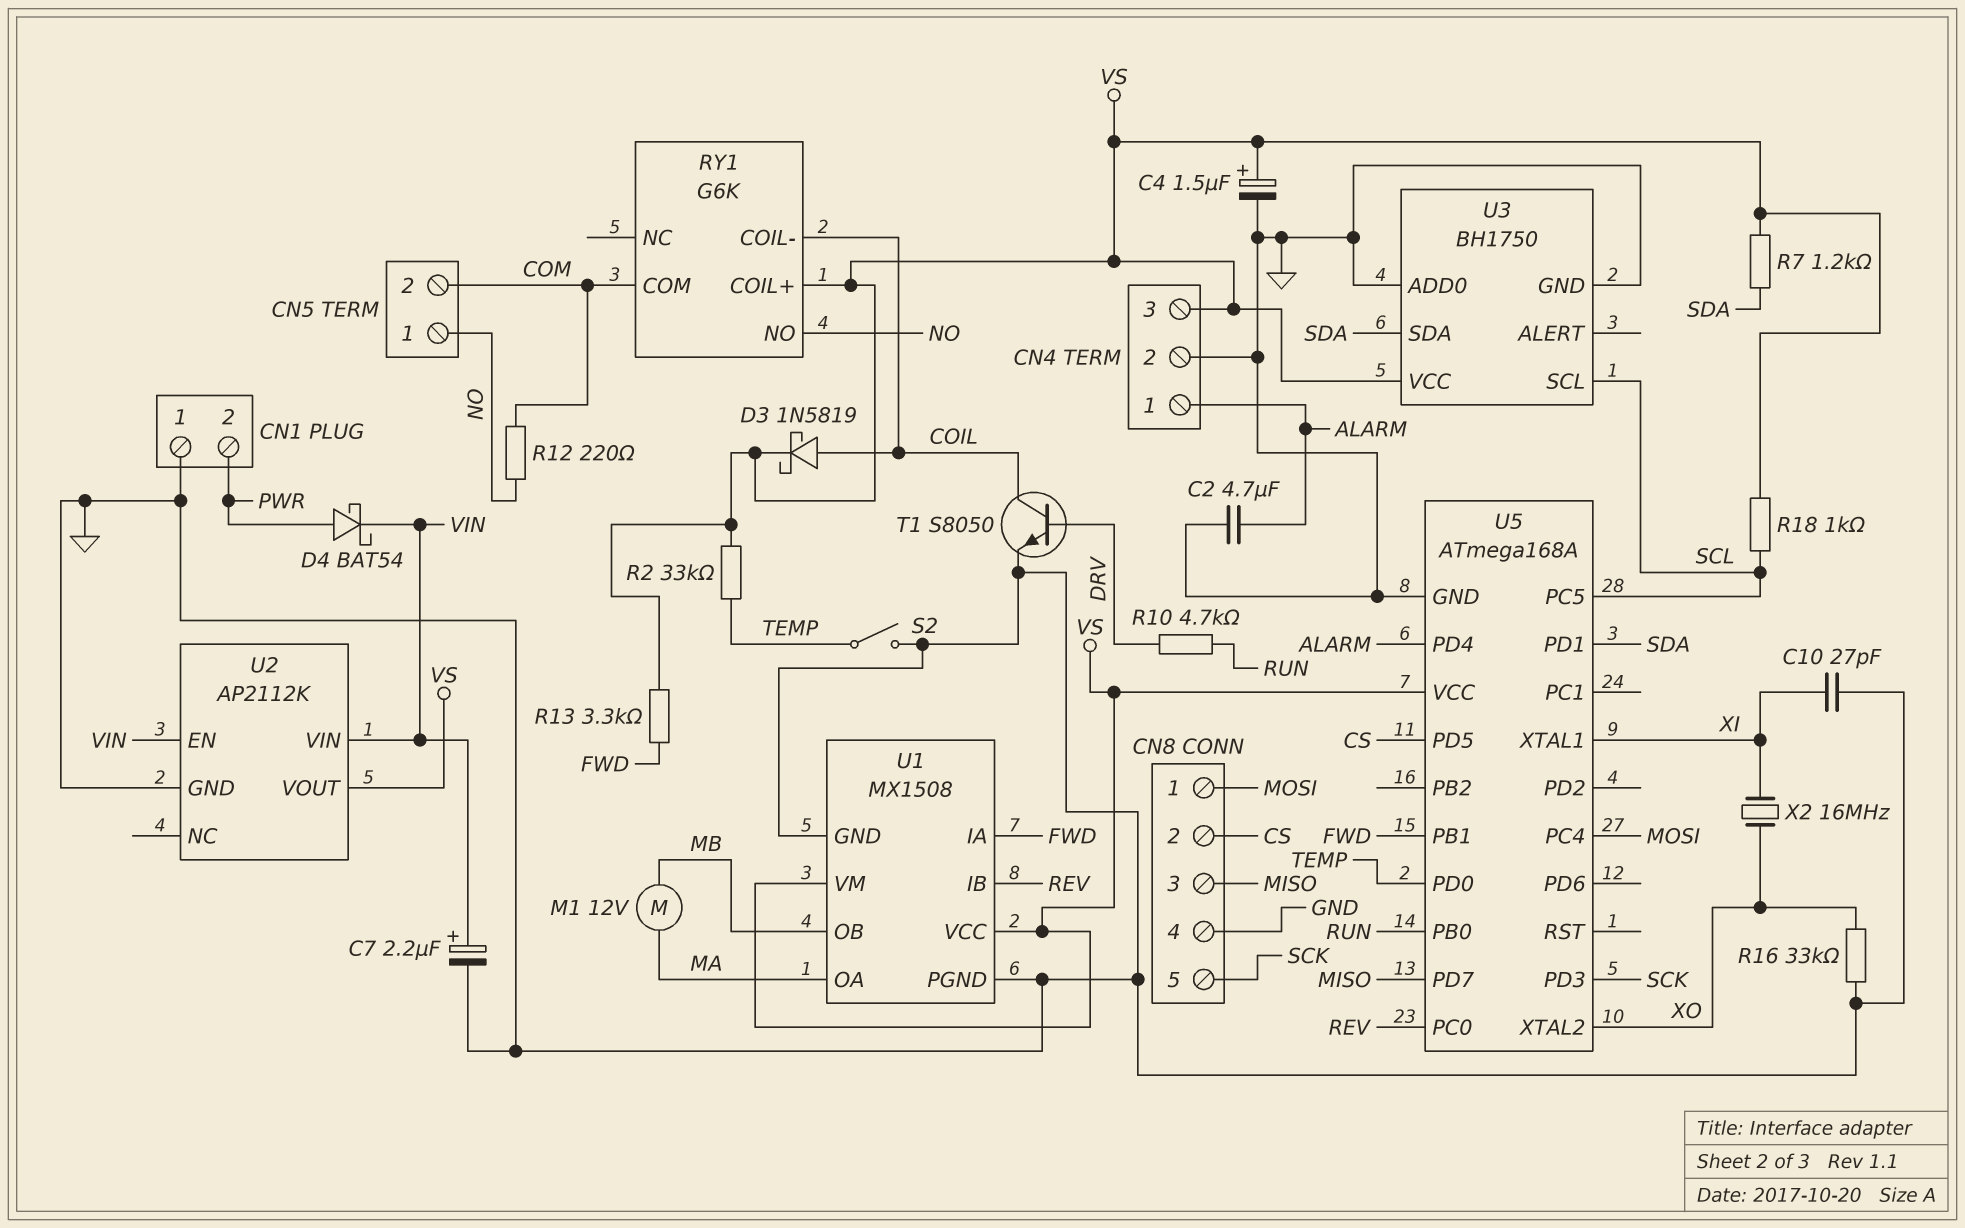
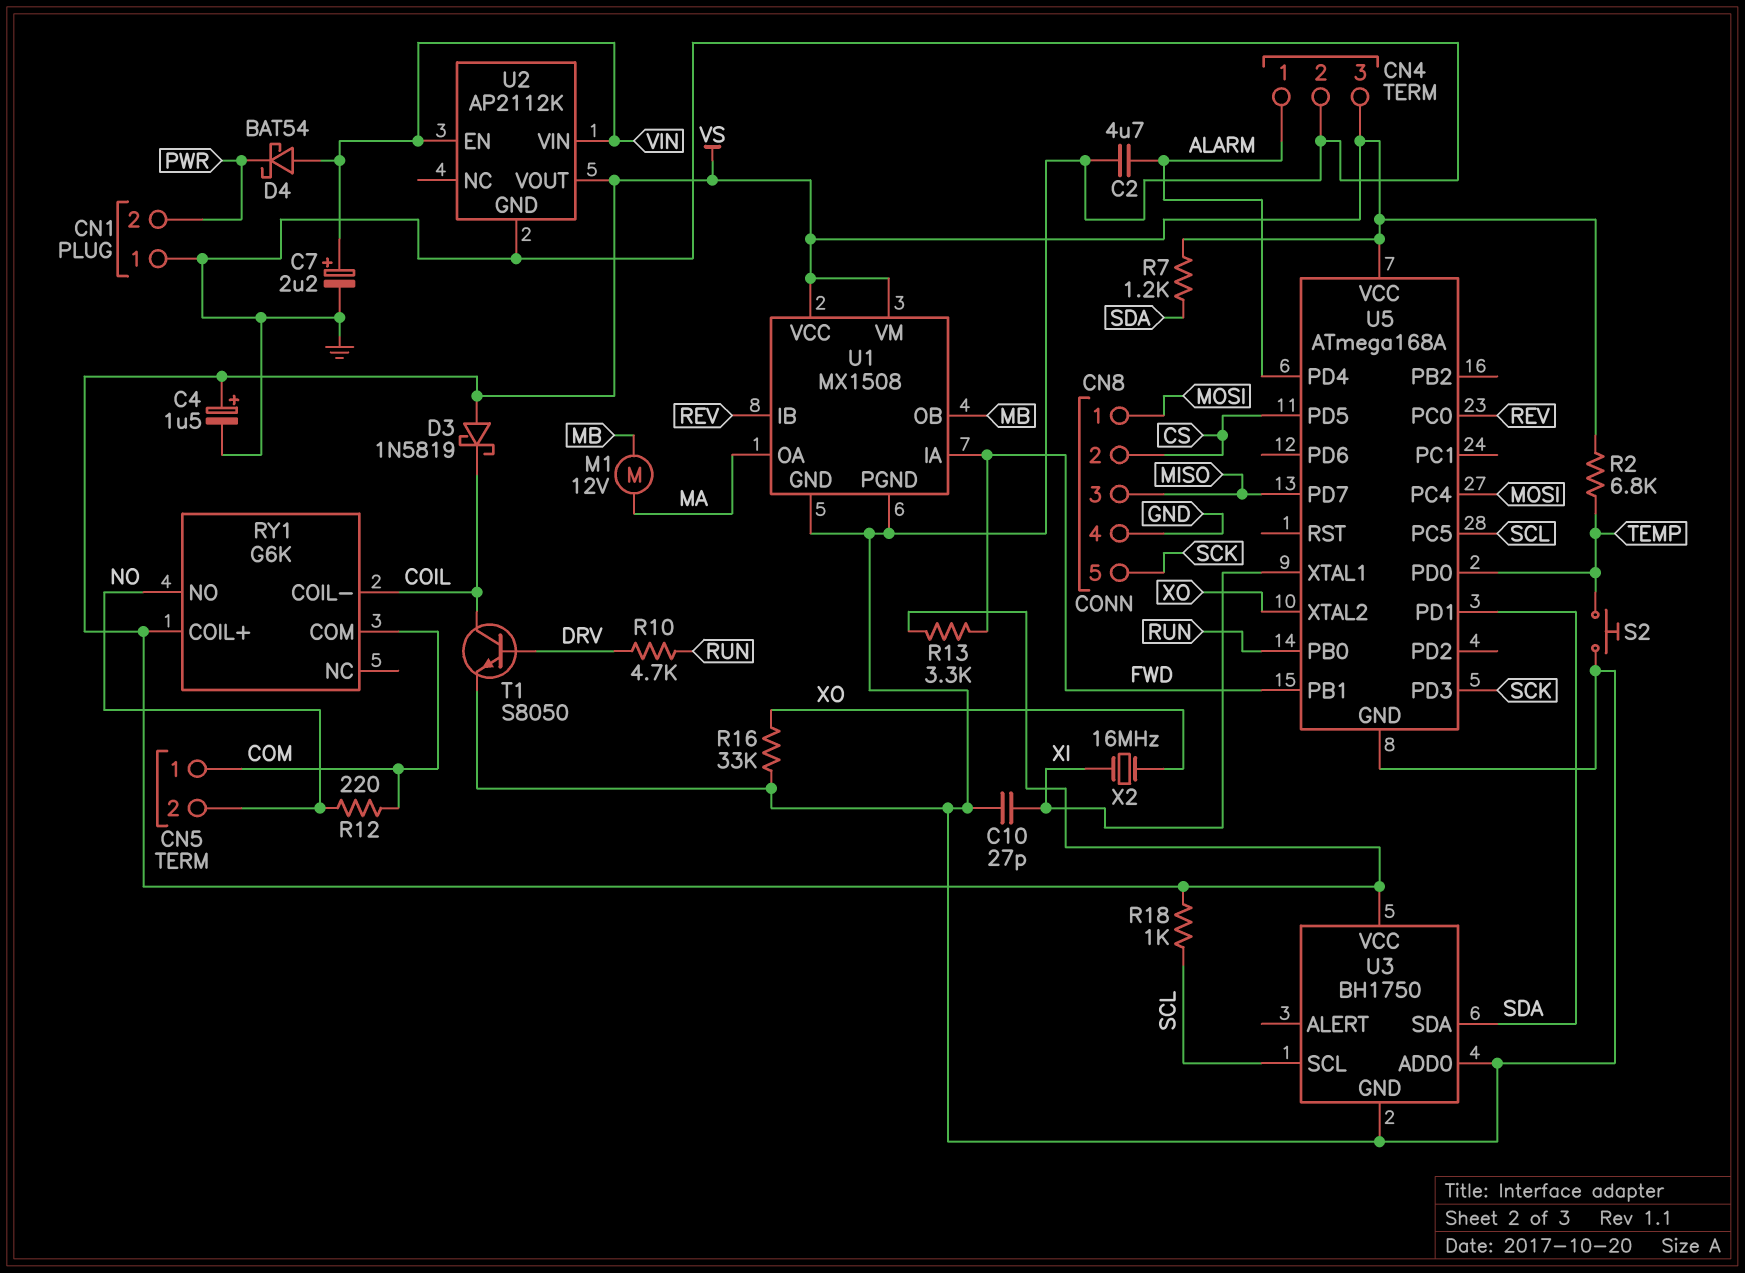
CN5 pin 1: NO -> COM
CN5 pin 2: COM -> NO
D3: schottky 1N5819 (A COIL, K VS) -> schottky 1N5819 (A VS, K COIL)
D4: schottky BAT54 (A PWR, K VIN) -> schottky BAT54 (A VIN, K PWR)
R2: 33k (TEMP, VS) -> 6.8k (TEMP, VS)
S2: switch (GND, TEMP) -> button (GND, TEMP)

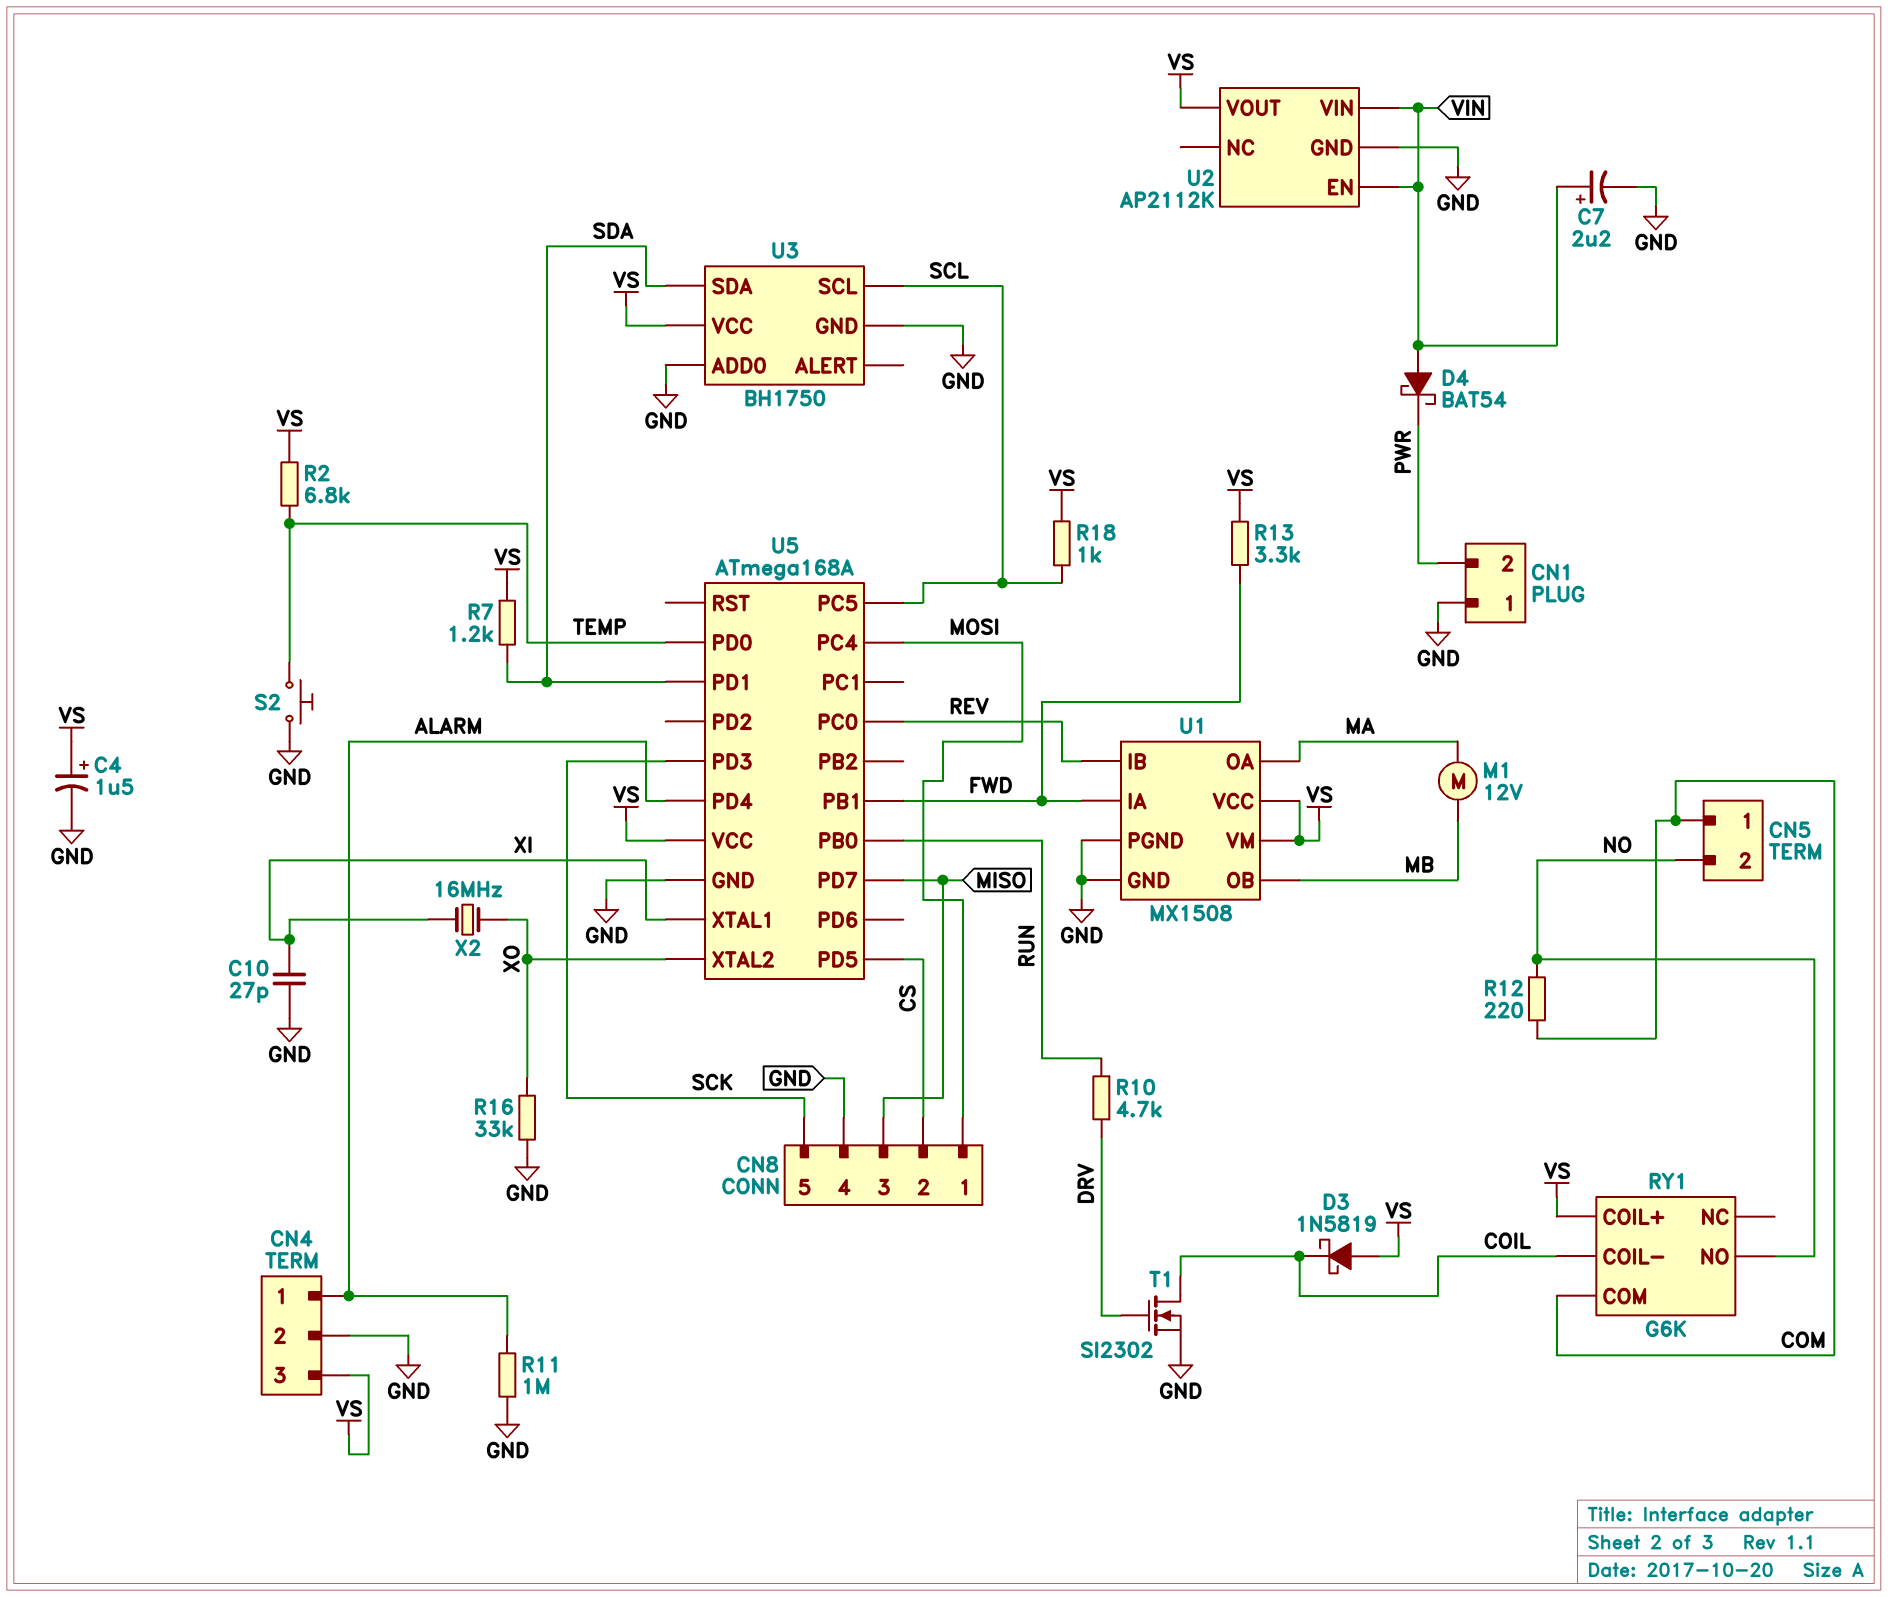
C2: 4.7uF (ALARM, GND) -> none
R11: none -> 1M (ALARM, GND)
T1: NPN S8050 (B DRV, C COIL, E GND) -> NMOS SI2302 (G DRV, D COIL, S GND)

